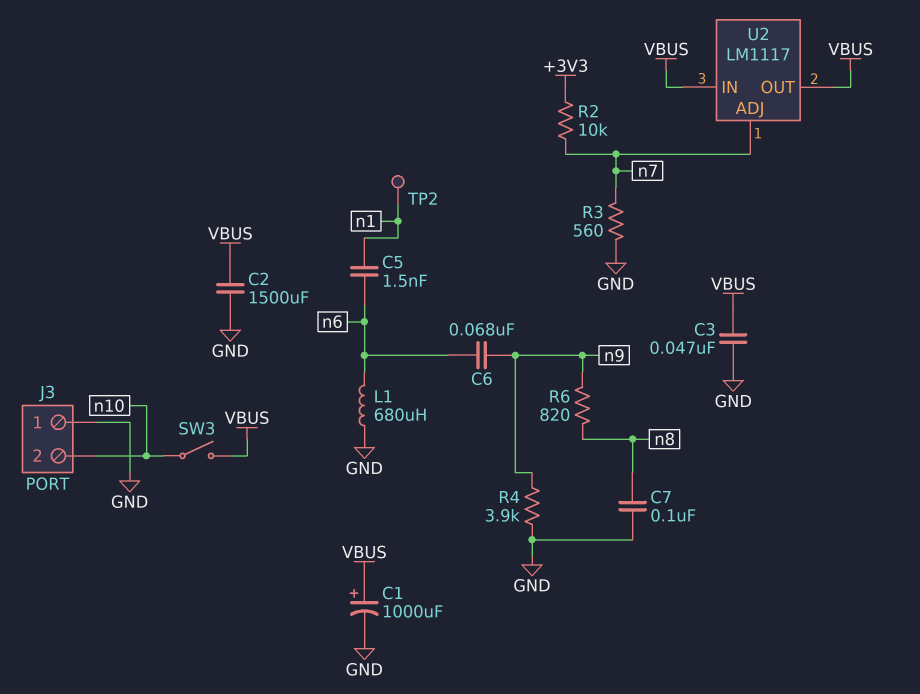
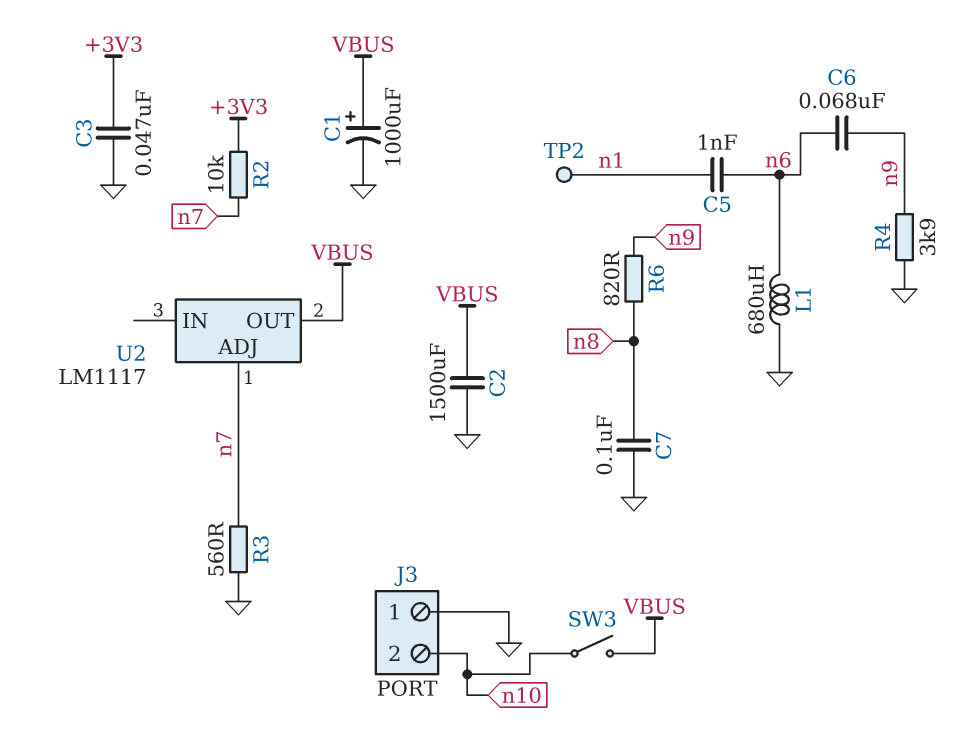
C3: 47nF (GND, VBUS) -> 47nF (+3V3, GND)
C5: 1.5nF (n1, n6) -> 1nF (n1, n6)
U2 pin IN: VBUS -> none

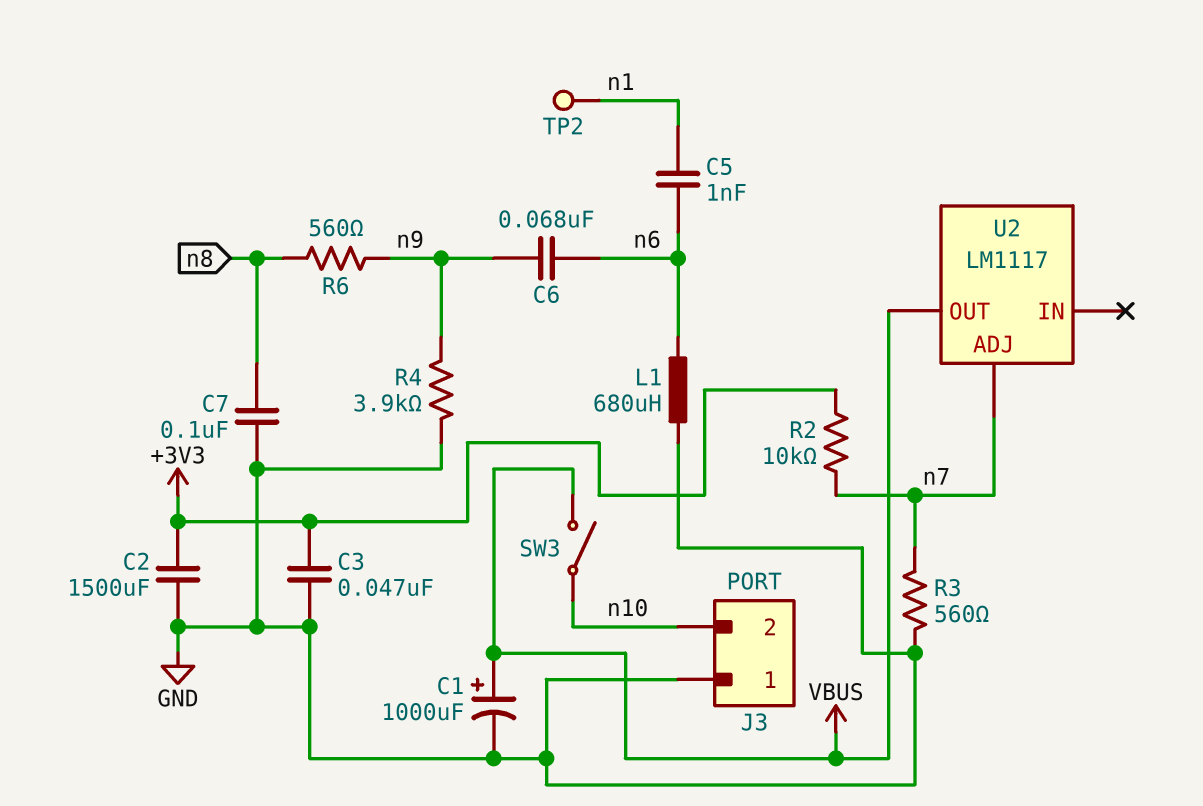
C2: 1500uF (GND, VBUS) -> 1500uF (+3V3, GND)
R6: 820 (n8, n9) -> 560 (n8, n9)

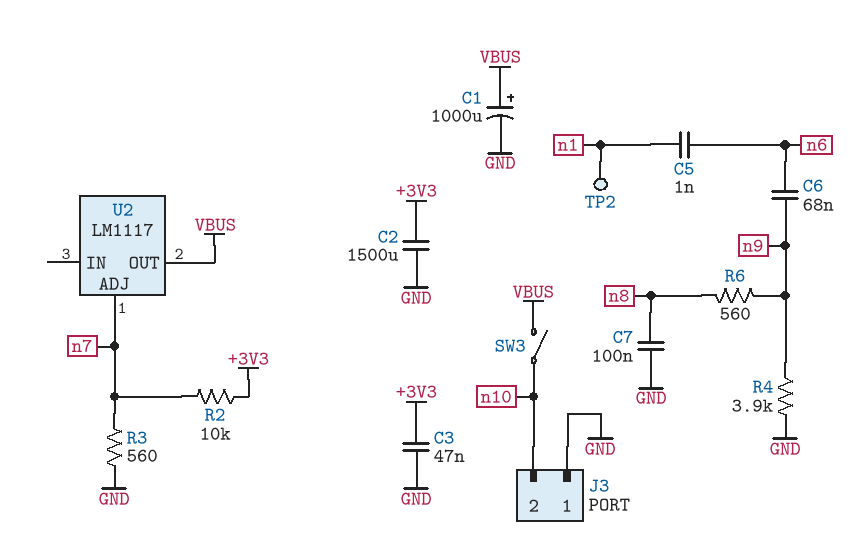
L1: 680uH (GND, n6) -> none

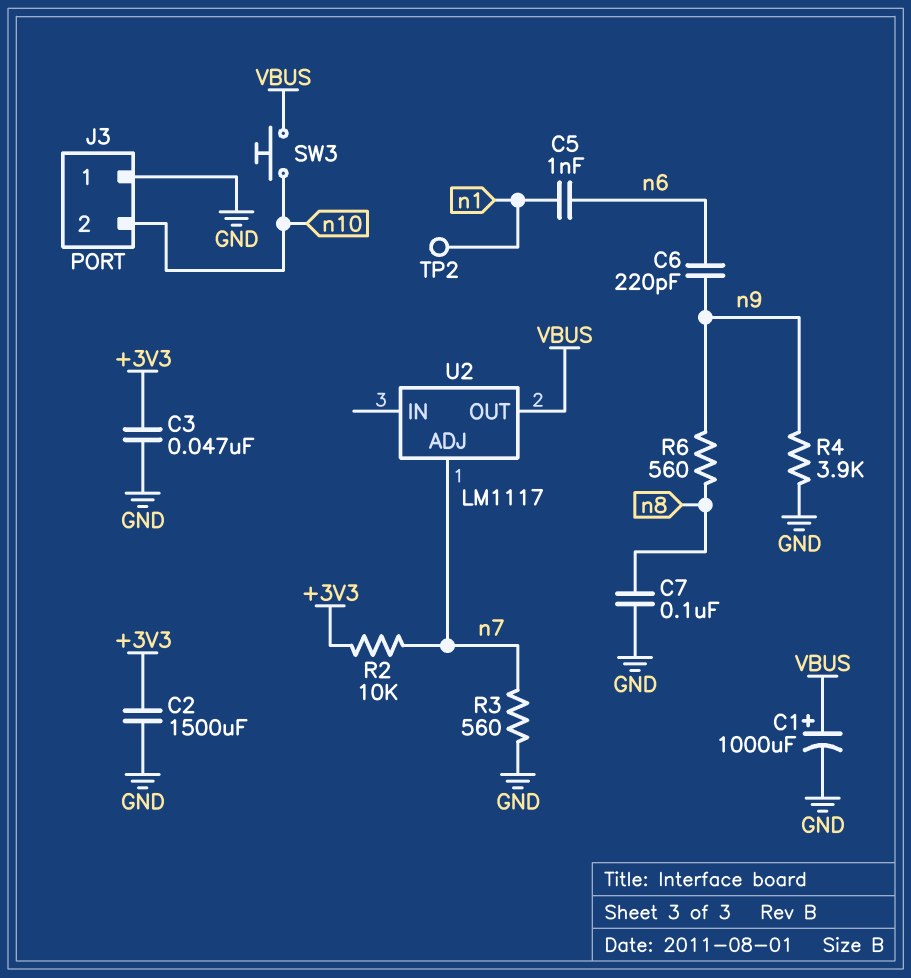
C6: 68nF (n6, n9) -> 220pF (n6, n9)
SW3: switch (VBUS, n10) -> button (VBUS, n10)

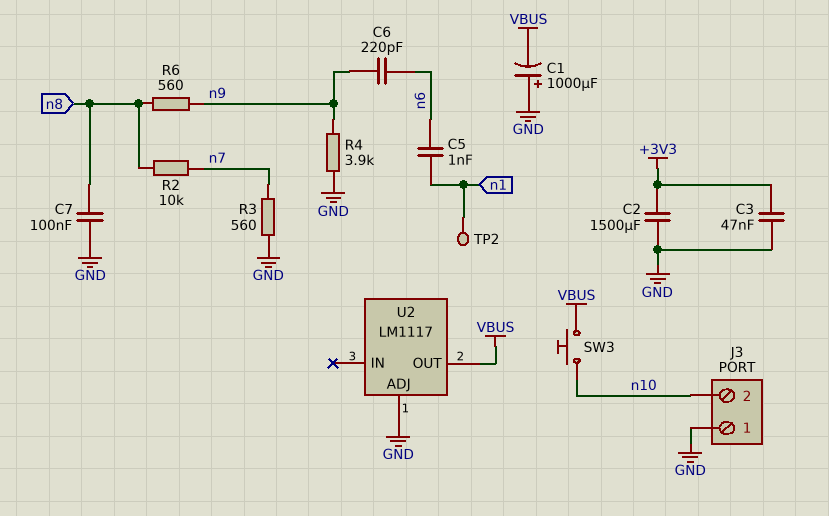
C1: 1000uF (plus VBUS, minus GND) -> 1000uF (plus GND, minus VBUS)
R2: 10k (+3V3, n7) -> 10k (n7, n8)
U2 pin ADJ: n7 -> GND

